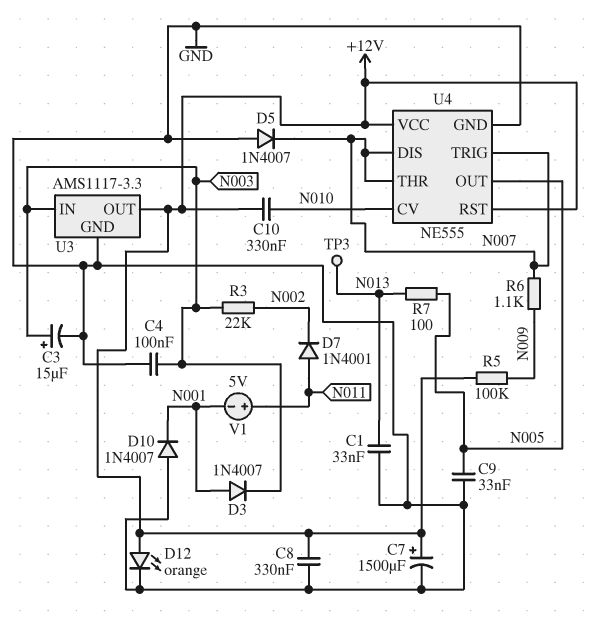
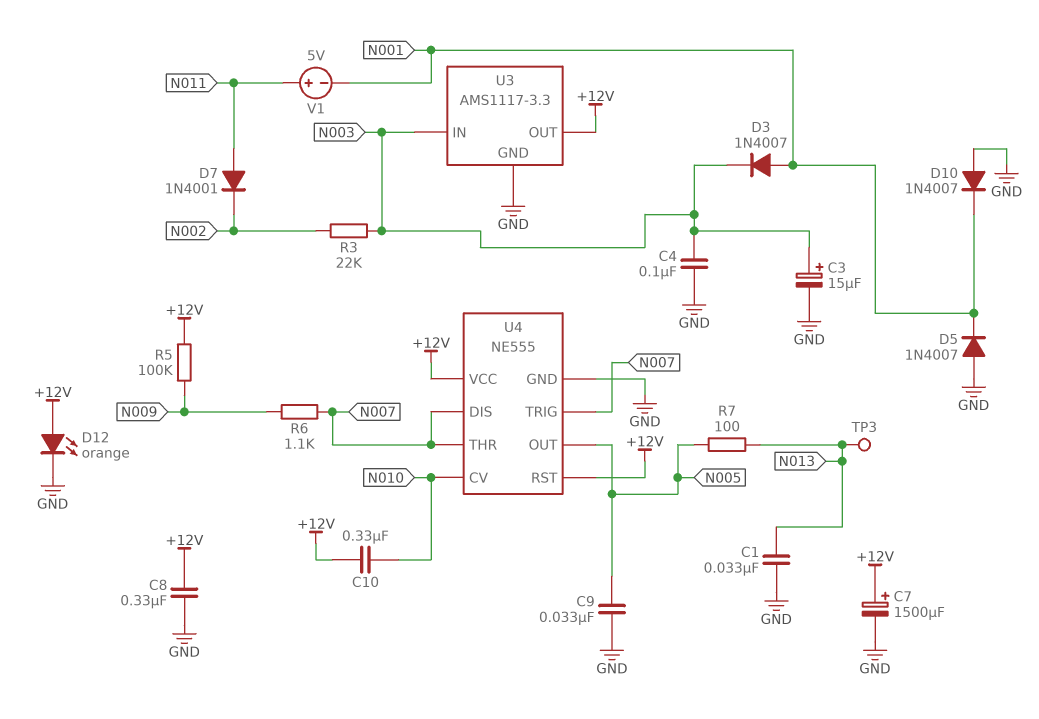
D5: diode 1N4007 (A GND, K N007) -> diode 1N4007 (A GND, K N001)

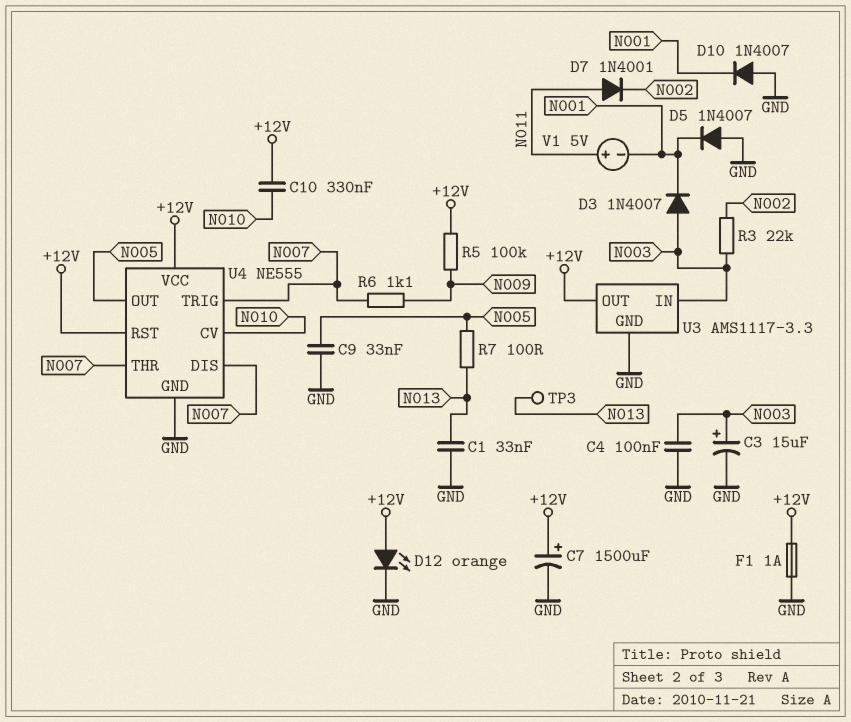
C8: 330nF (+12V, GND) -> none
D3: diode 1N4007 (A N001, K N003) -> diode 1N4007 (A N003, K N001)
F1: none -> 1A (+12V, GND)

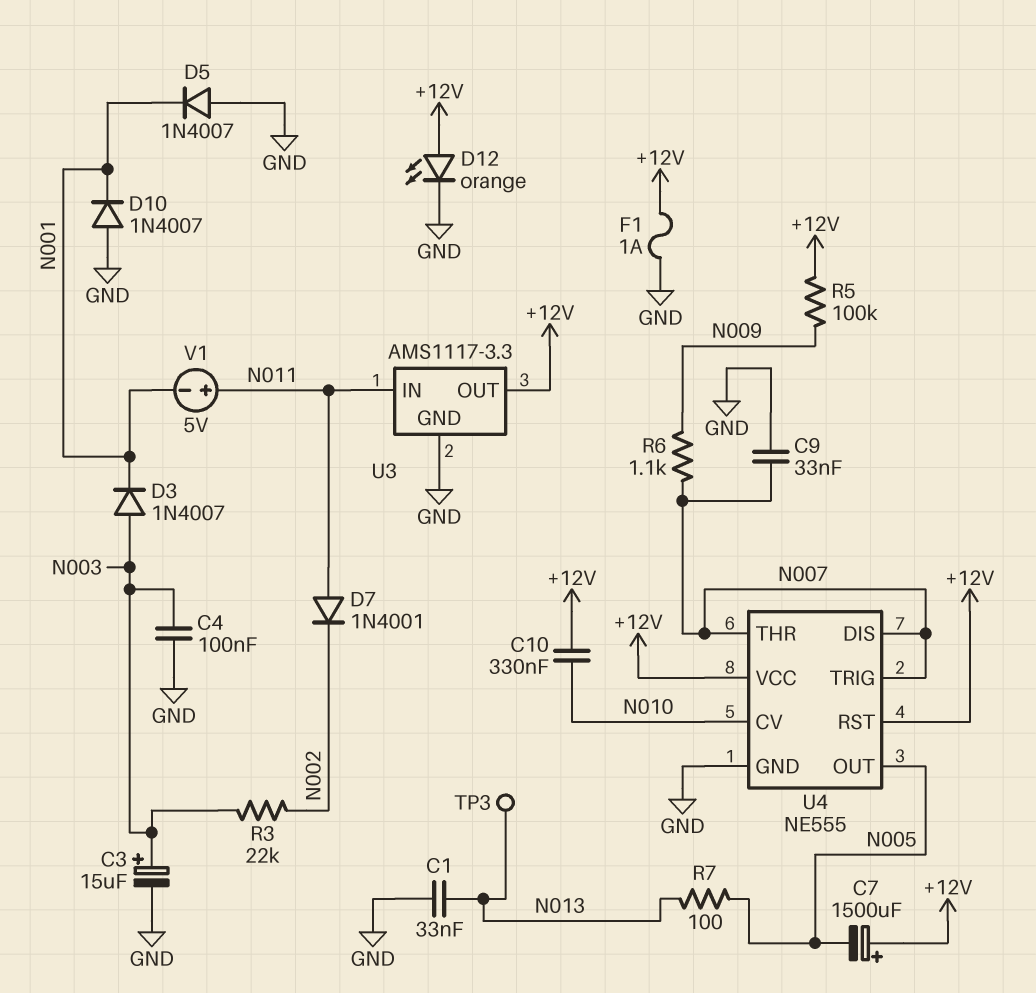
C7: 1500uF (plus +12V, minus GND) -> 1500uF (plus +12V, minus N005)
C9: 33nF (GND, N005) -> 33nF (GND, N007)
U3 pin IN: N003 -> N011

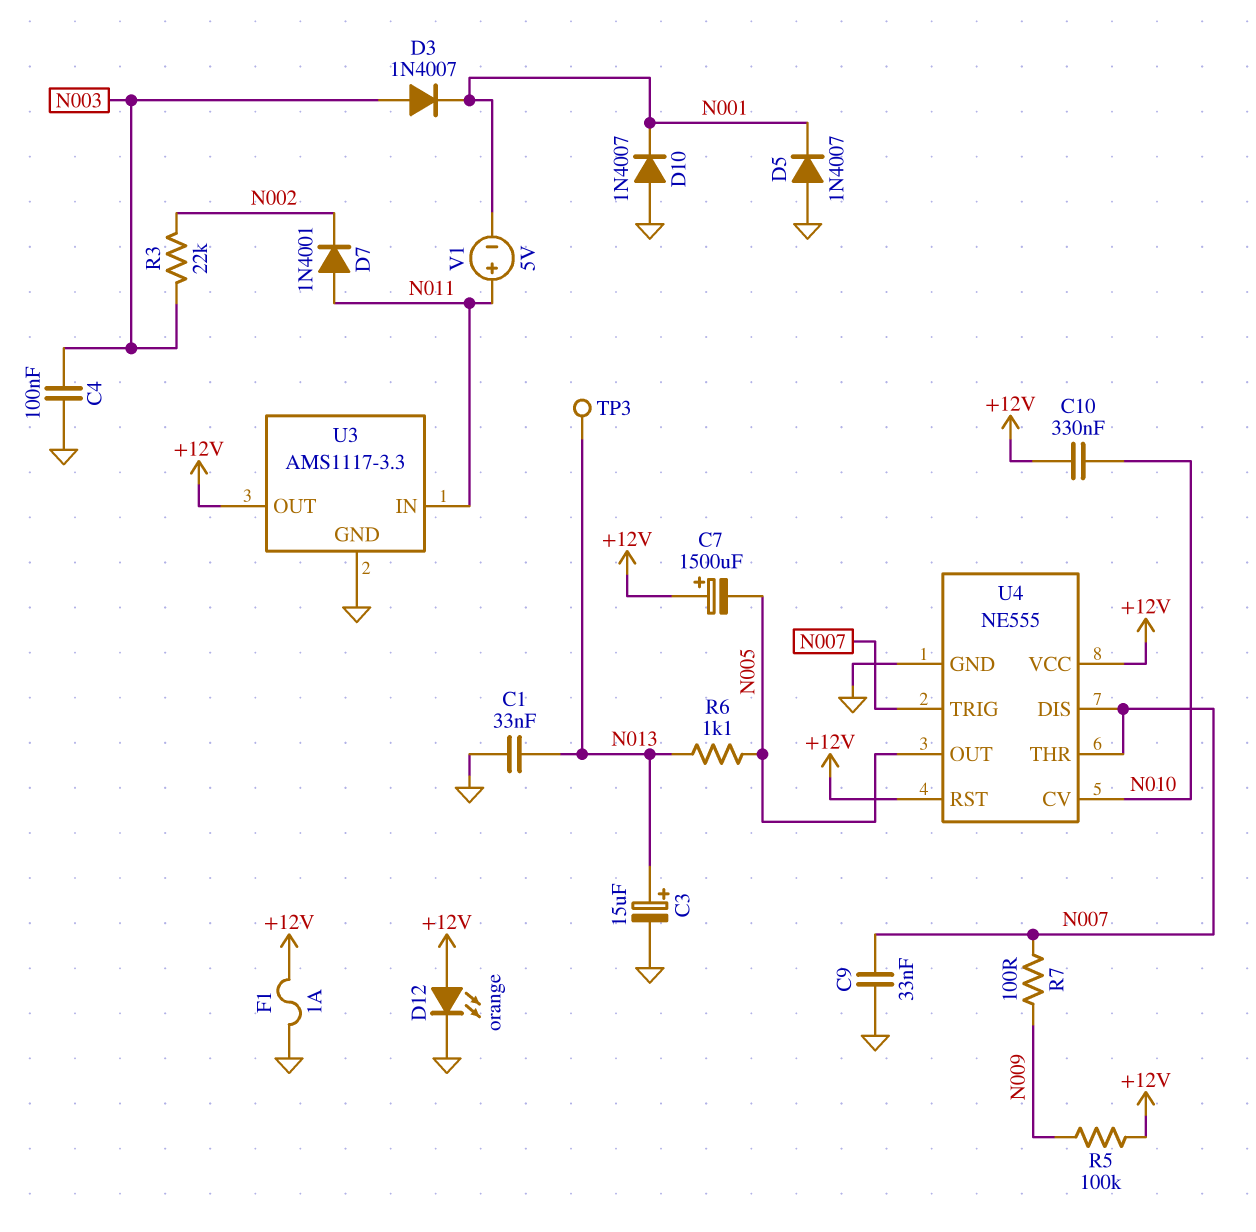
C3: 15uF (plus N003, minus GND) -> 15uF (plus N013, minus GND)
R6: 1.1k (N007, N009) -> 1.1k (N005, N013)
R7: 100 (N005, N013) -> 100 (N007, N009)

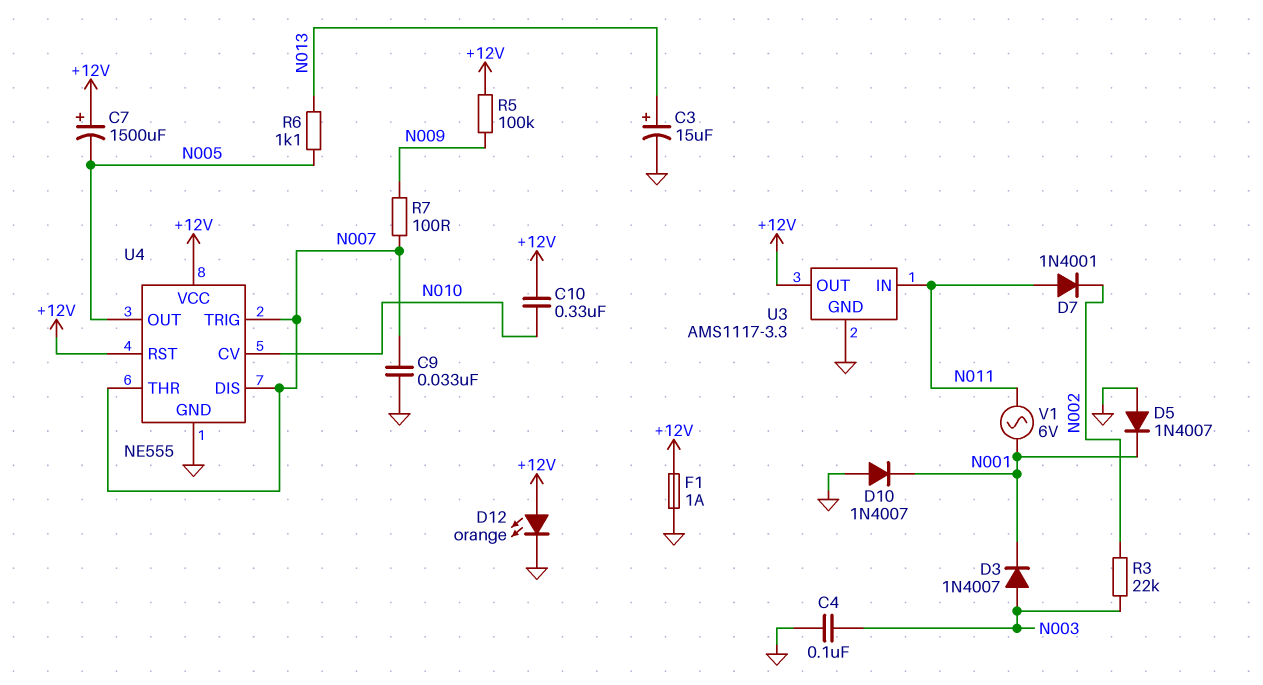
C1: 33nF (GND, N013) -> none
TP3: test point (N013) -> none
V1: 5V (plus N011, minus N001) -> AC 6V (N001, N011)

